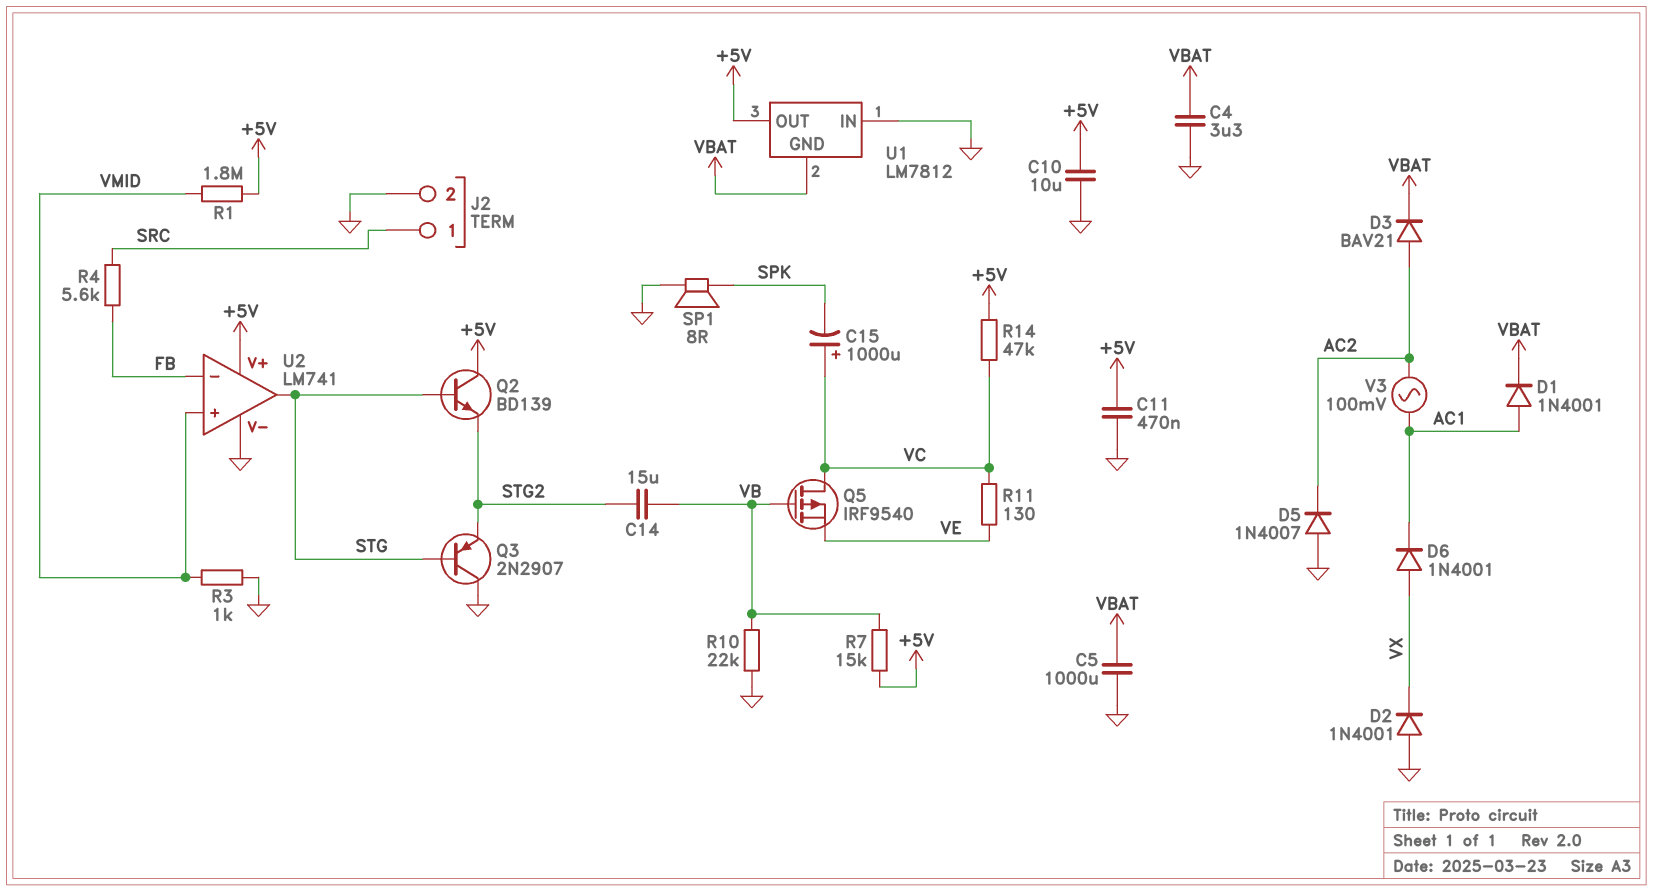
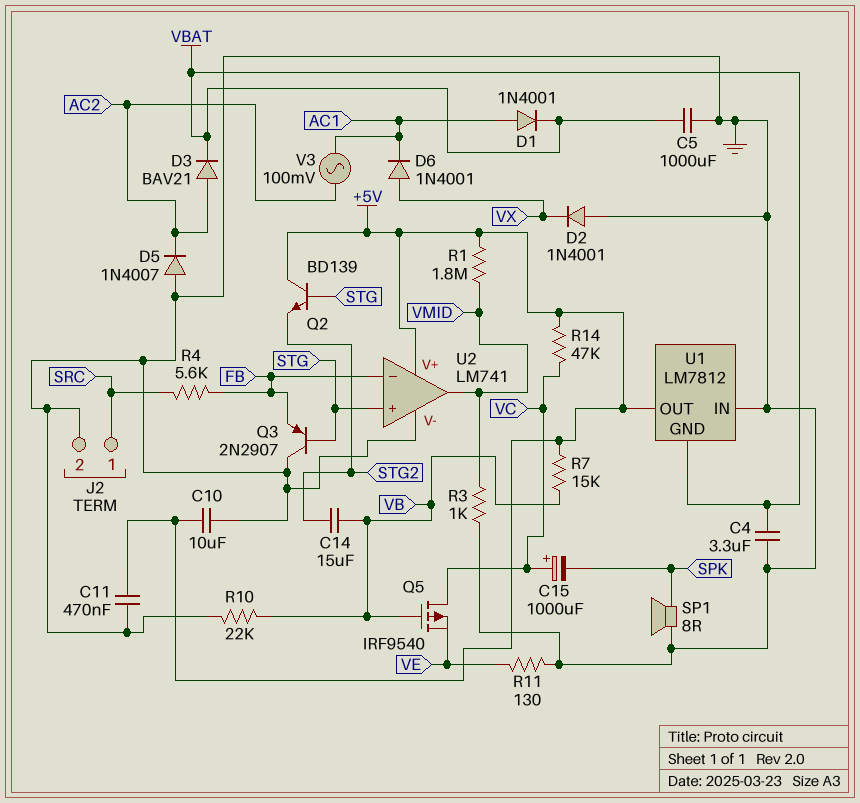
Q3: PNP 2N2907 (B STG, C GND, E STG2) -> PNP 2N2907 (B STG, C GND, E FB)
R11: 130 (VC, VE) -> 130 (GND, VE)
U2 pin in+: VMID -> STG
U2 pin out: STG -> VMID

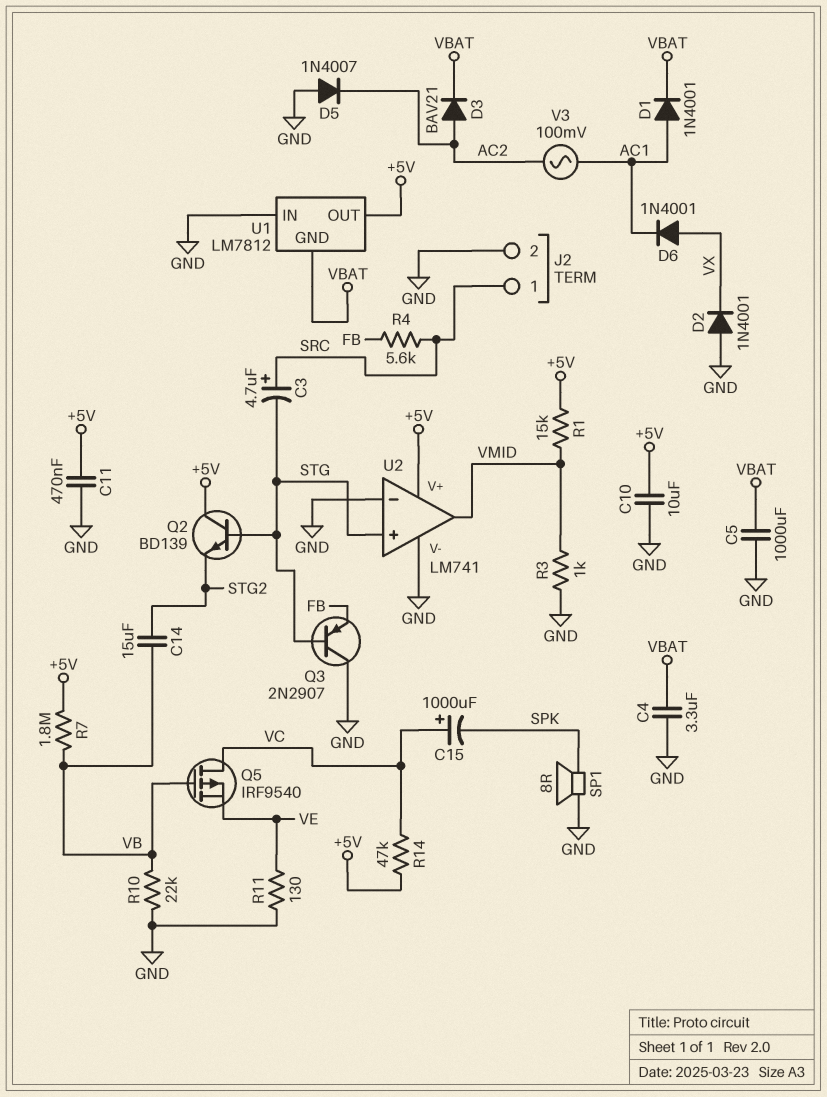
C3: none -> 4.7uF (plus SRC, minus STG)
R1: 1.8M (+5V, VMID) -> 15k (+5V, VMID)
R7: 15k (+5V, VB) -> 1.8M (+5V, VB)
U2 pin in-: FB -> GND

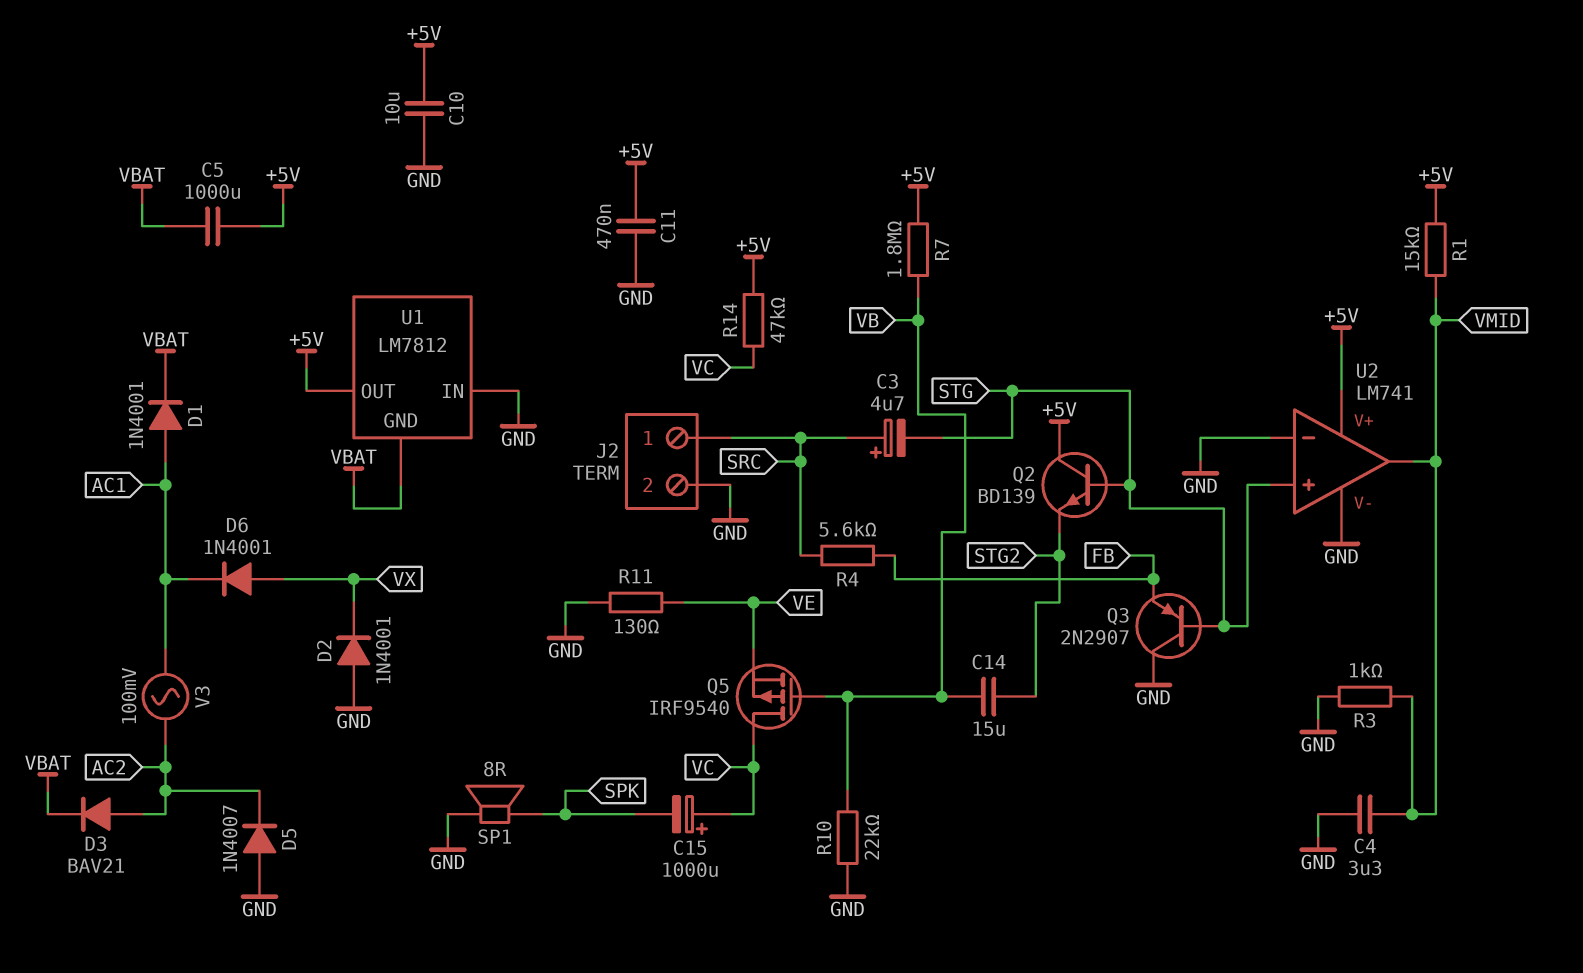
C4: 3.3uF (GND, VBAT) -> 3.3uF (GND, VMID)
C5: 1000uF (GND, VBAT) -> 1000uF (+5V, VBAT)

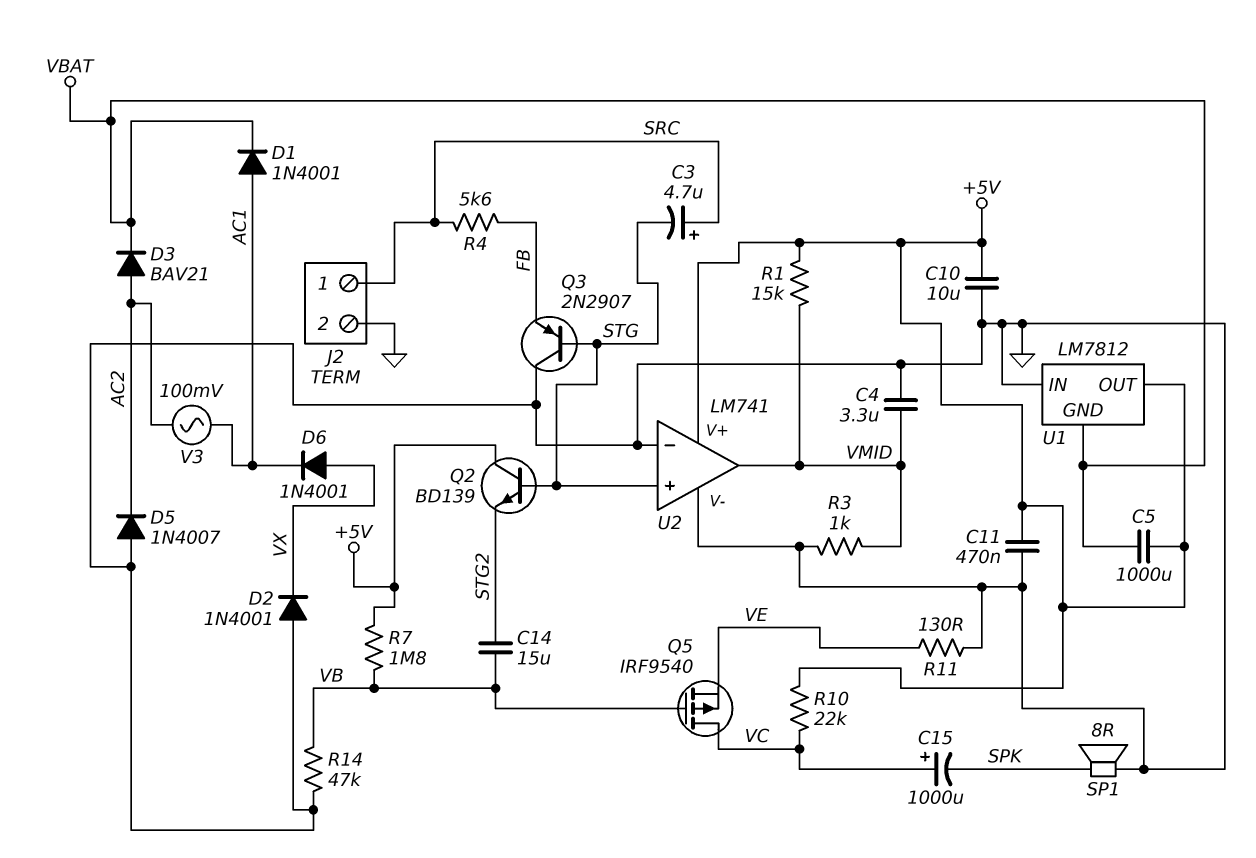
R10: 22k (GND, VB) -> 22k (+5V, VC)
R14: 47k (+5V, VC) -> 47k (GND, VB)

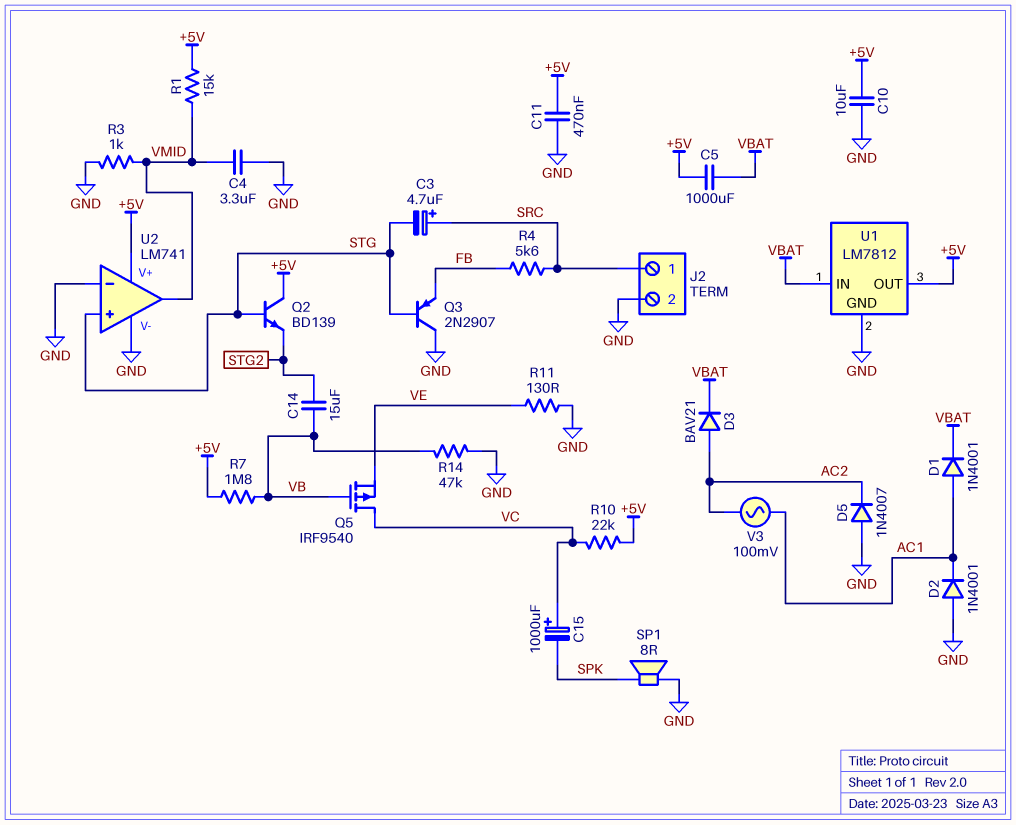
D2: diode 1N4001 (A GND, K VX) -> diode 1N4001 (A GND, K AC1)
D6: diode 1N4001 (A VX, K AC1) -> none
U1 pin GND: VBAT -> GND
U1 pin IN: GND -> VBAT

